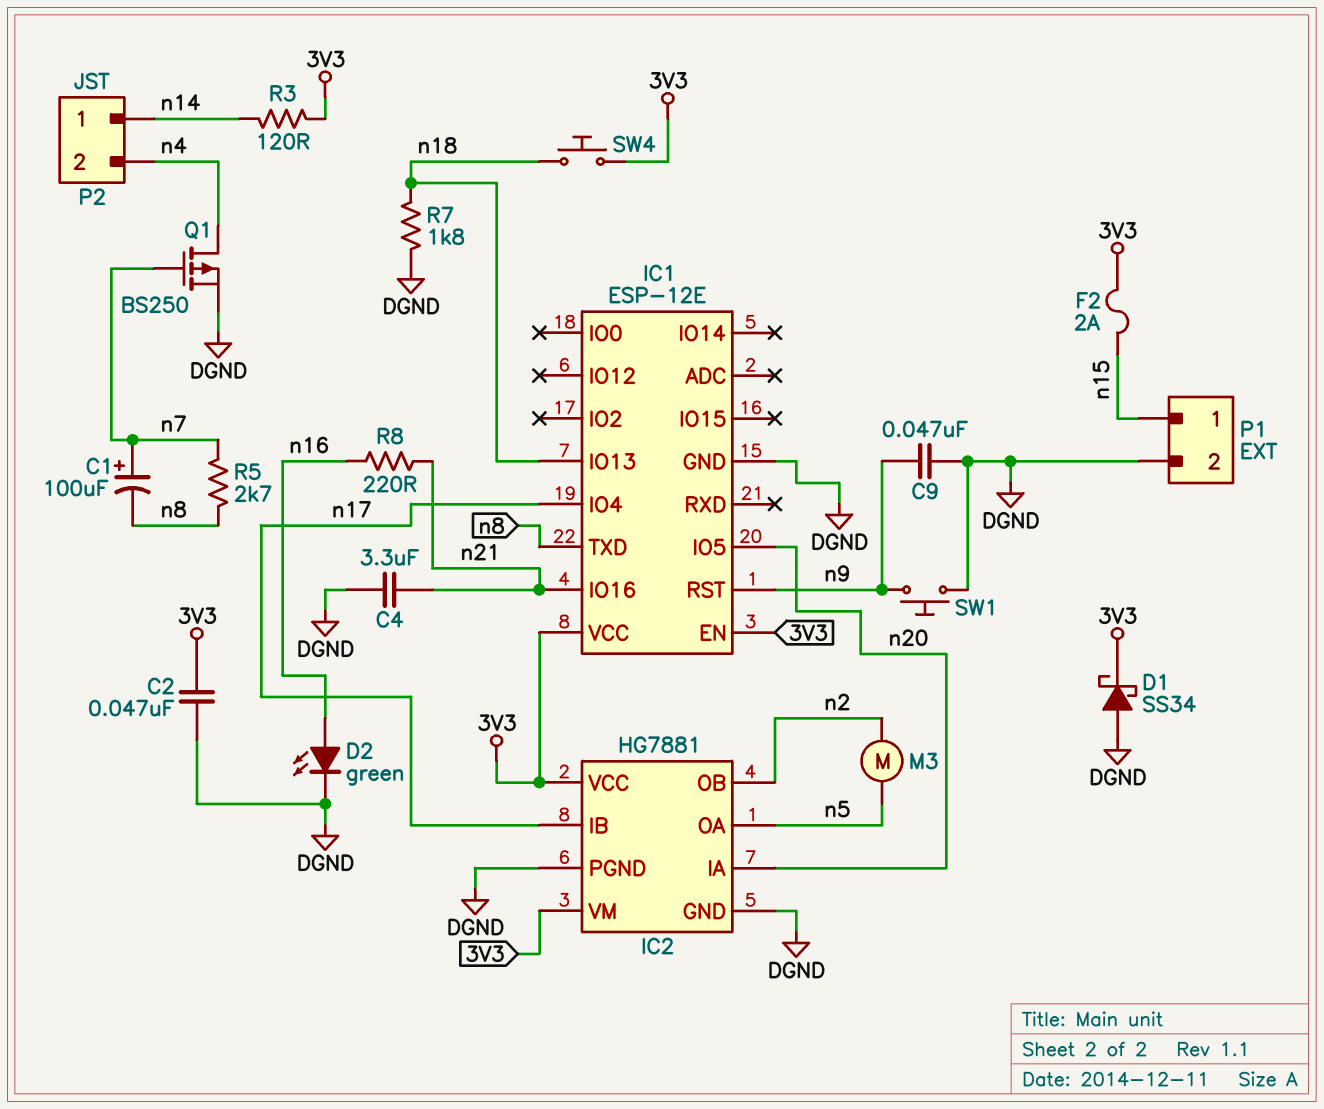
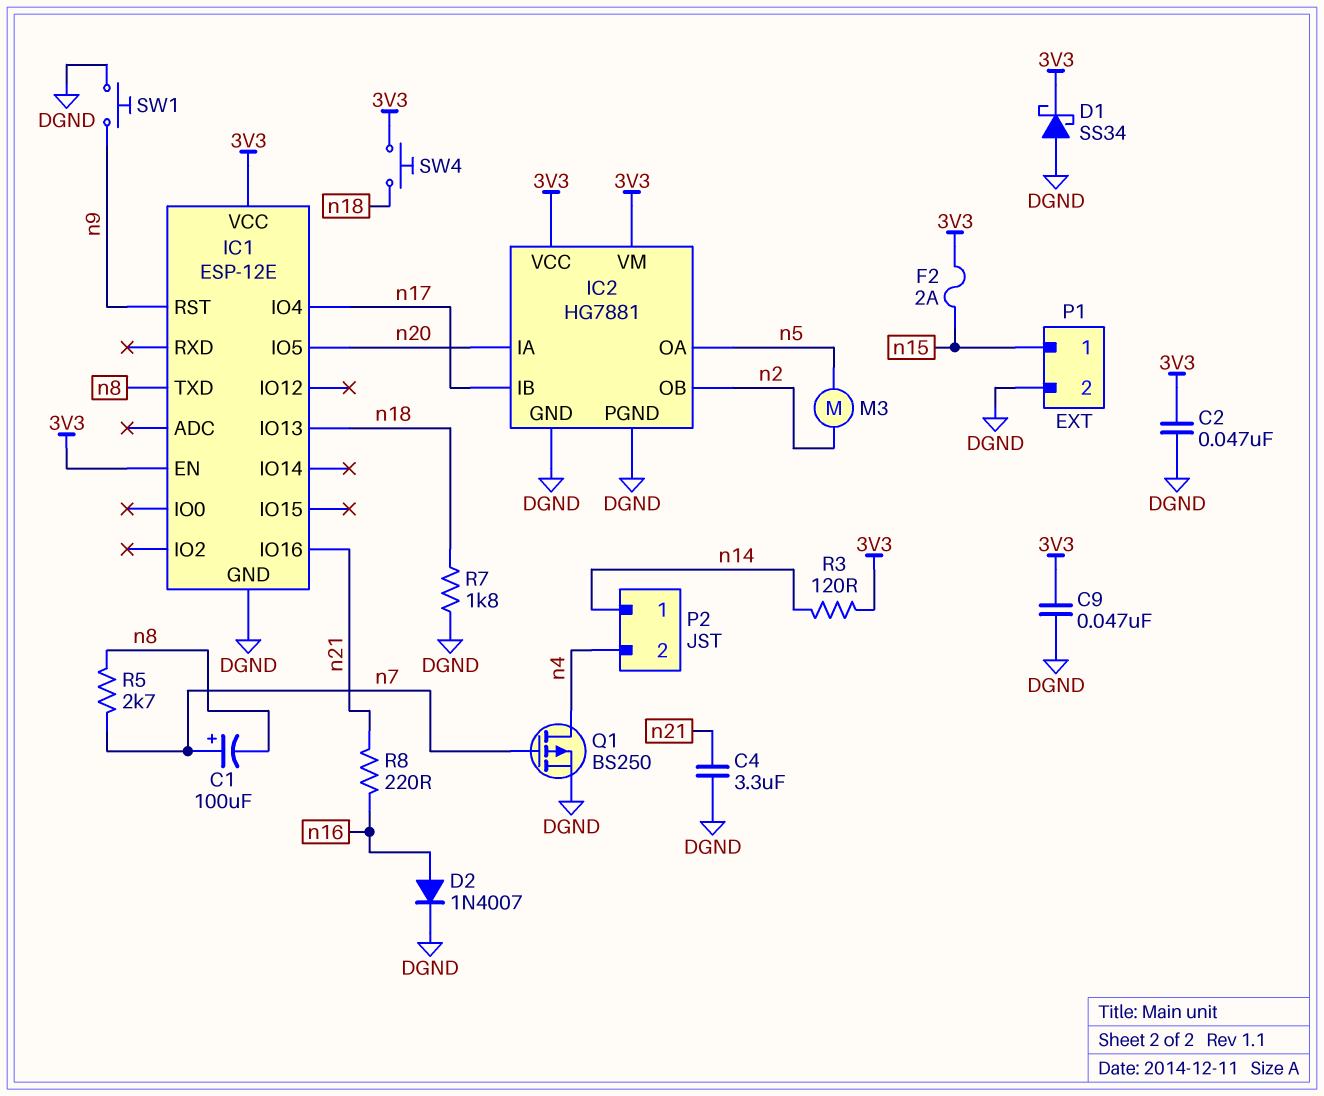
C9: 47nF (DGND, n9) -> 47nF (3V3, DGND)
D2: LED green (A n16, K DGND) -> diode 1N4007 (A n16, K DGND)

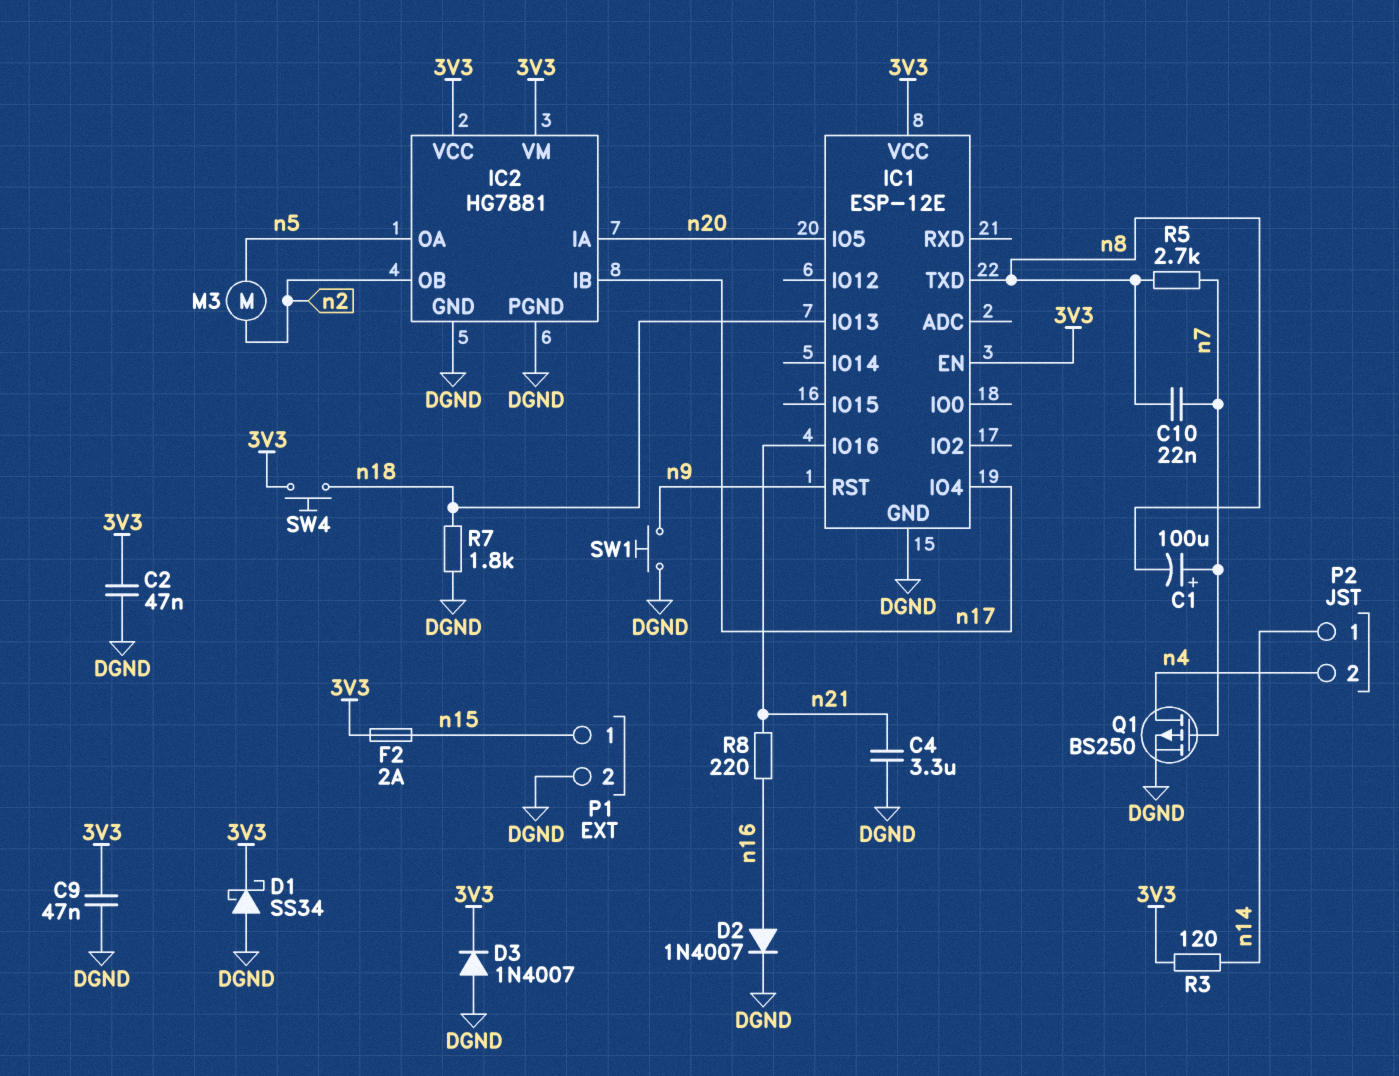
C10: none -> 22nF (n7, n8)
D3: none -> diode 1N4007 (A DGND, K 3V3)

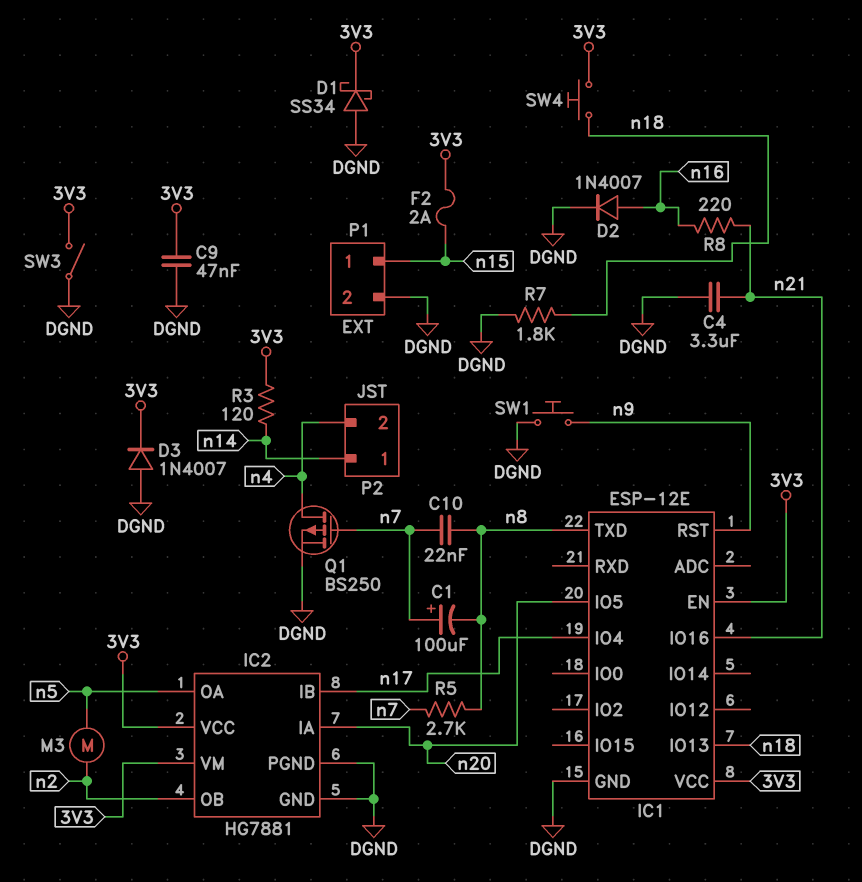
C2: 47nF (3V3, DGND) -> none
SW3: none -> switch (3V3, DGND)

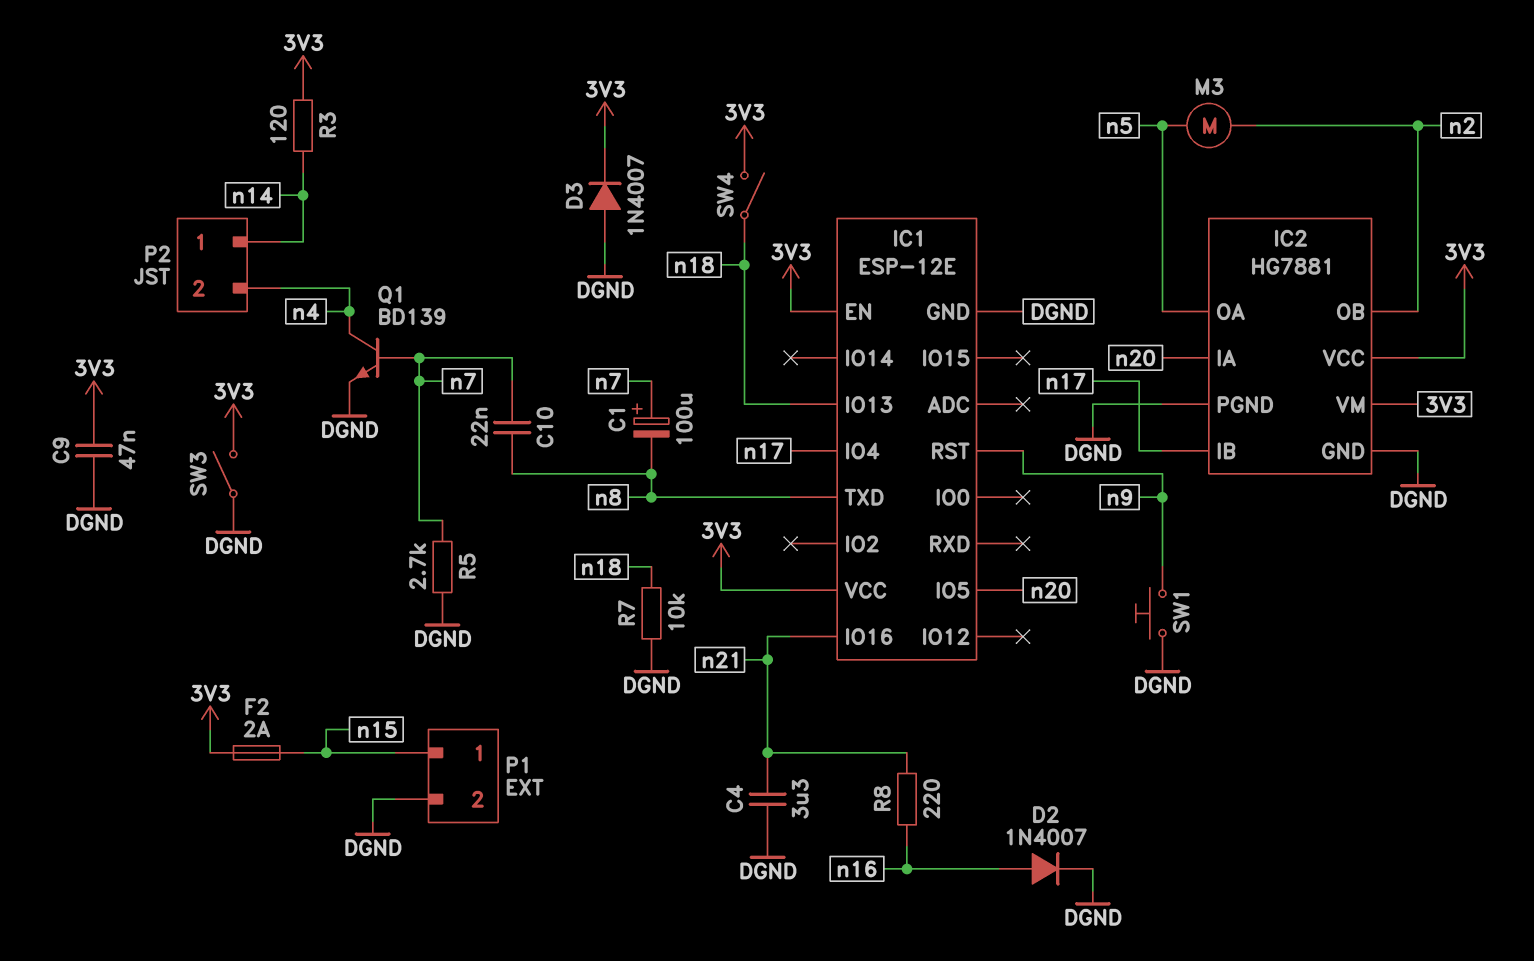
D1: schottky SS34 (A DGND, K 3V3) -> none
Q1: PMOS BS250 (G n7, D n4, S DGND) -> NPN BD139 (B n7, C n4, E DGND)
R5: 2.7k (n7, n8) -> 2.7k (DGND, n7)
R7: 1.8k (DGND, n18) -> 10k (DGND, n18)
SW4: button (3V3, n18) -> switch (3V3, n18)

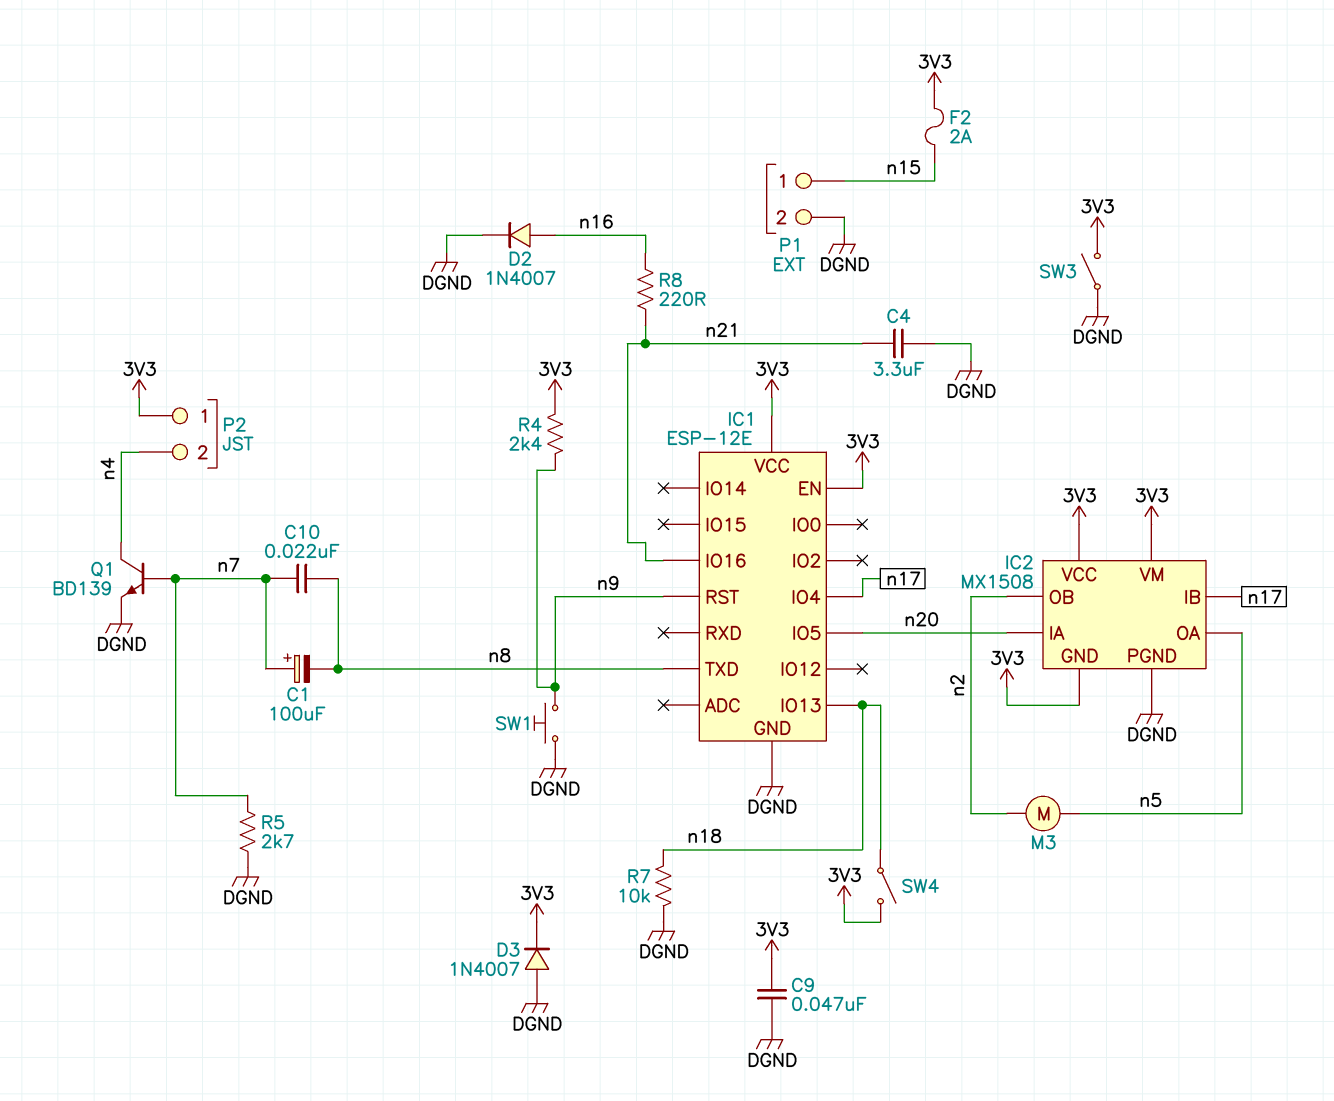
IC2: HG7881 -> MX1508
IC2 pin GND: DGND -> 3V3
P2 pin 1: n14 -> 3V3
R3: 120 (3V3, n14) -> none
R4: none -> 2.4k (3V3, n9)

